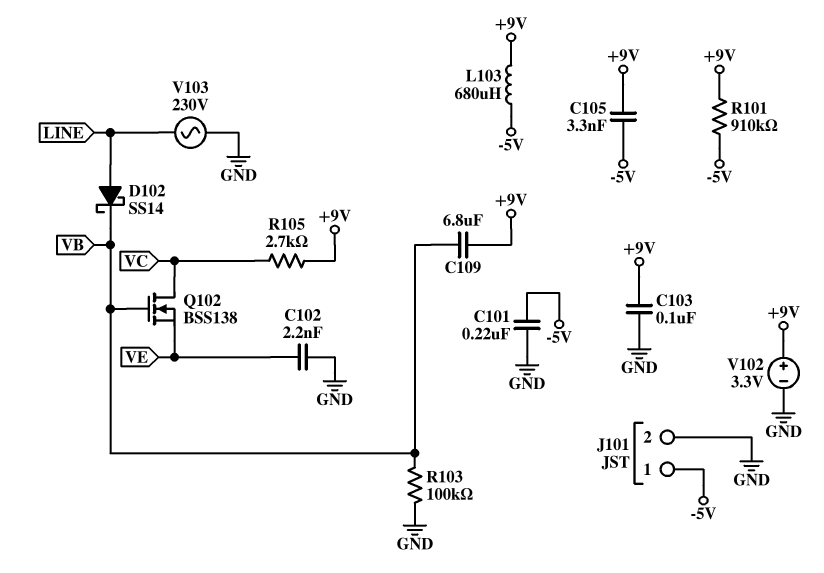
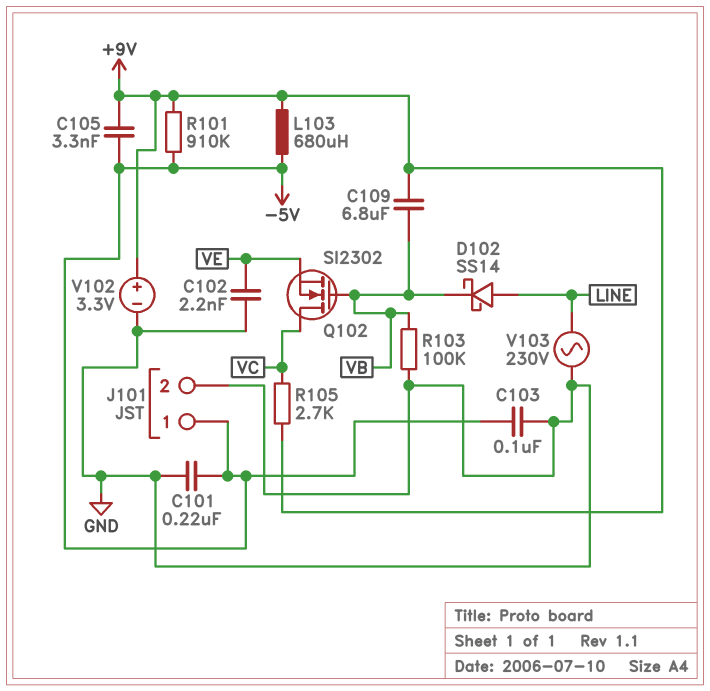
C103: 100nF (+9V, GND) -> 100nF (-5V, GND)
Q102: NMOS BSS138 (G VB, D VC, S VE) -> NMOS SI2302 (G VB, D VC, S VE)

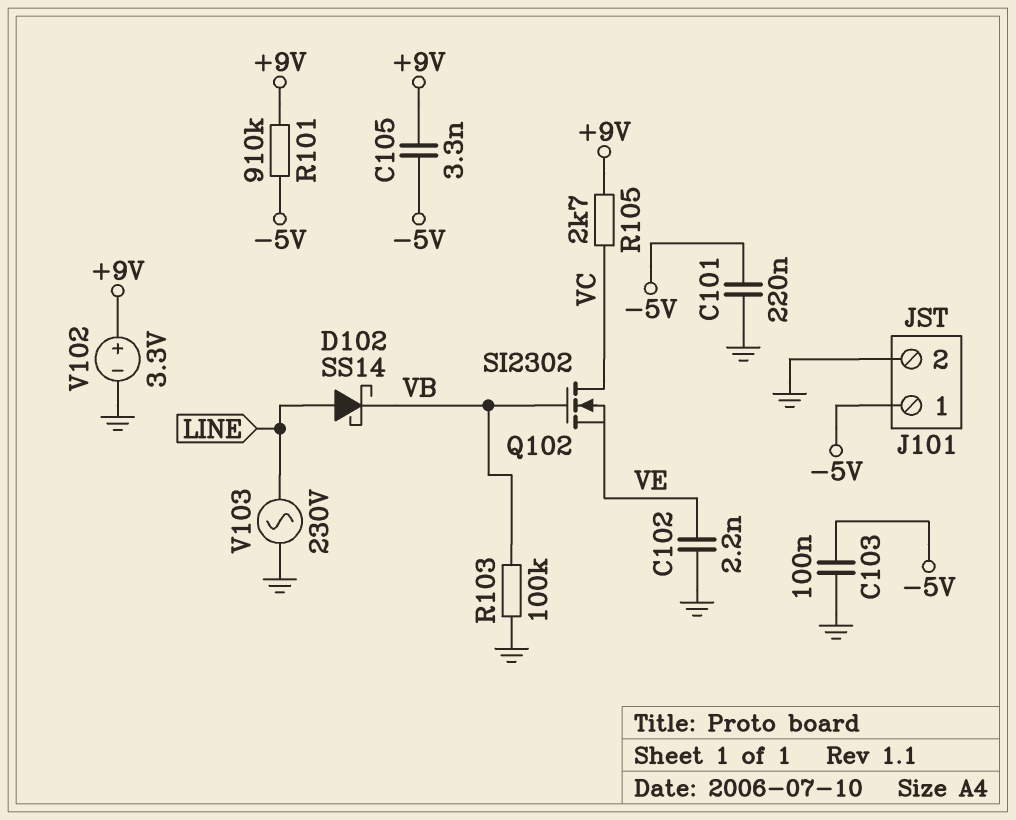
C109: 6.8uF (+9V, VB) -> none
L103: 680uH (+9V, -5V) -> none

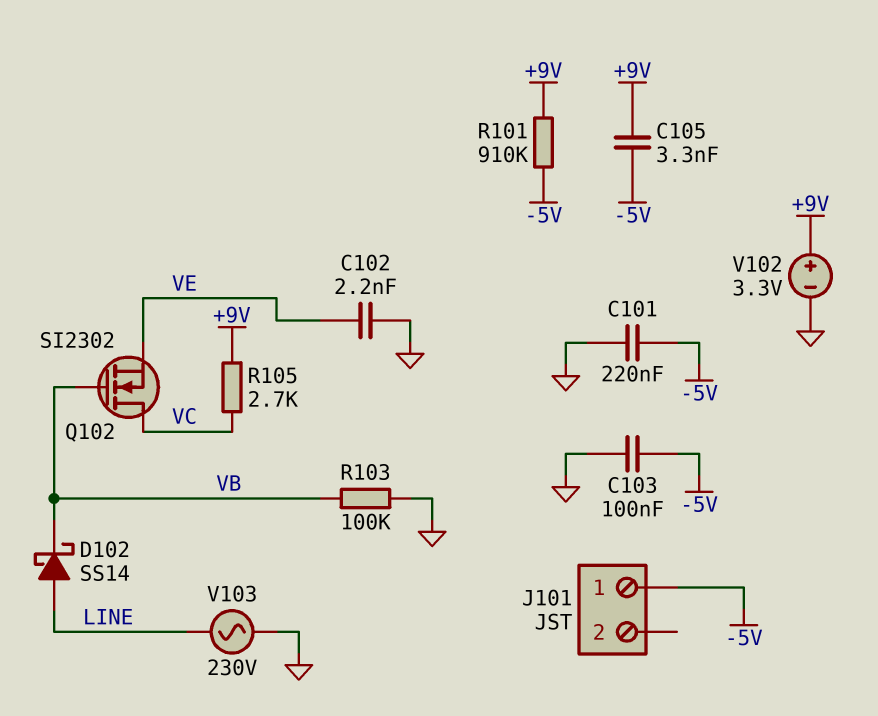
J101 pin 2: GND -> none

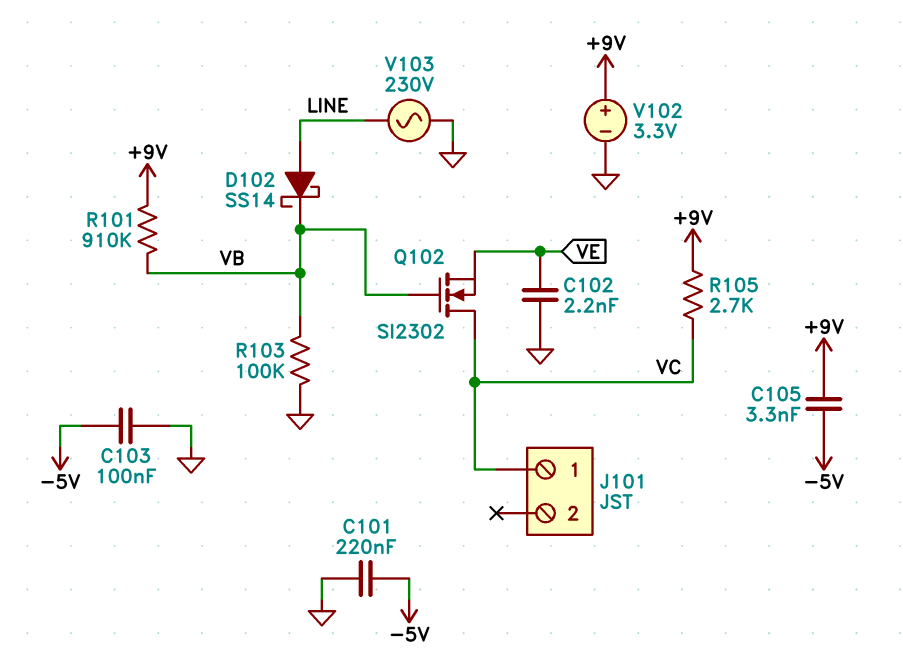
J101 pin 1: -5V -> VC
R101: 910k (+9V, -5V) -> 910k (+9V, VB)

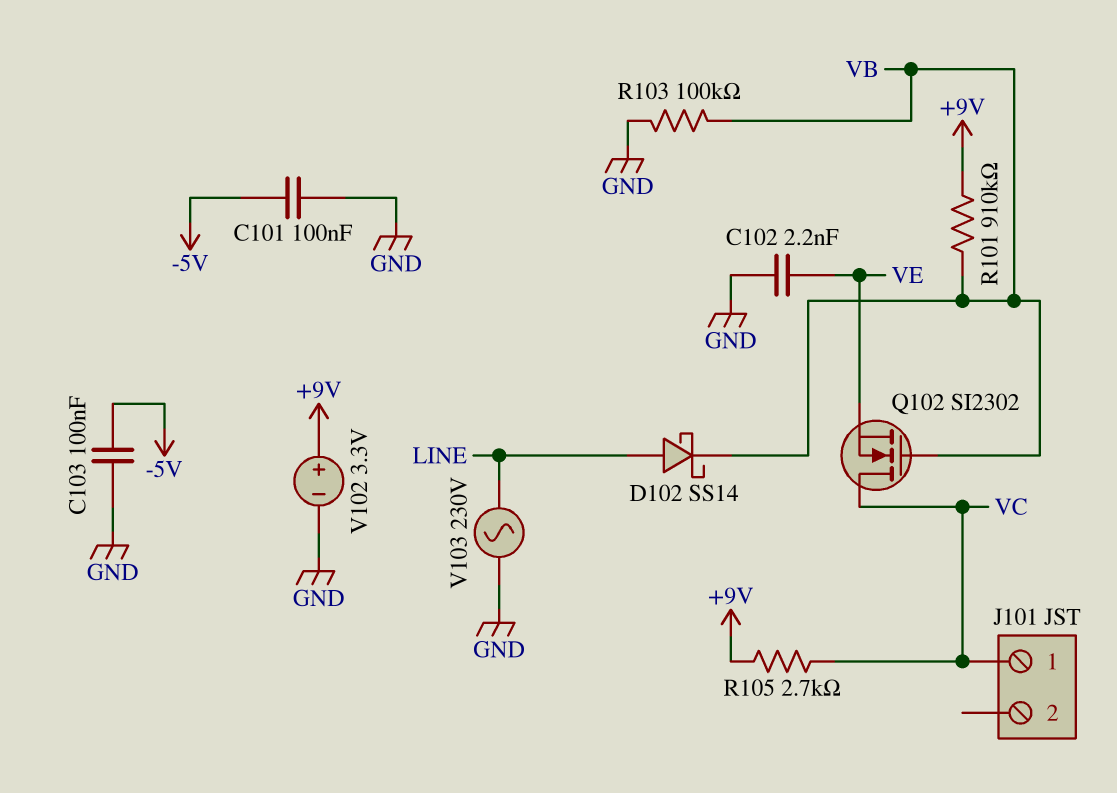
C101: 220nF (-5V, GND) -> 100nF (-5V, GND)
C105: 3.3nF (+9V, -5V) -> none

